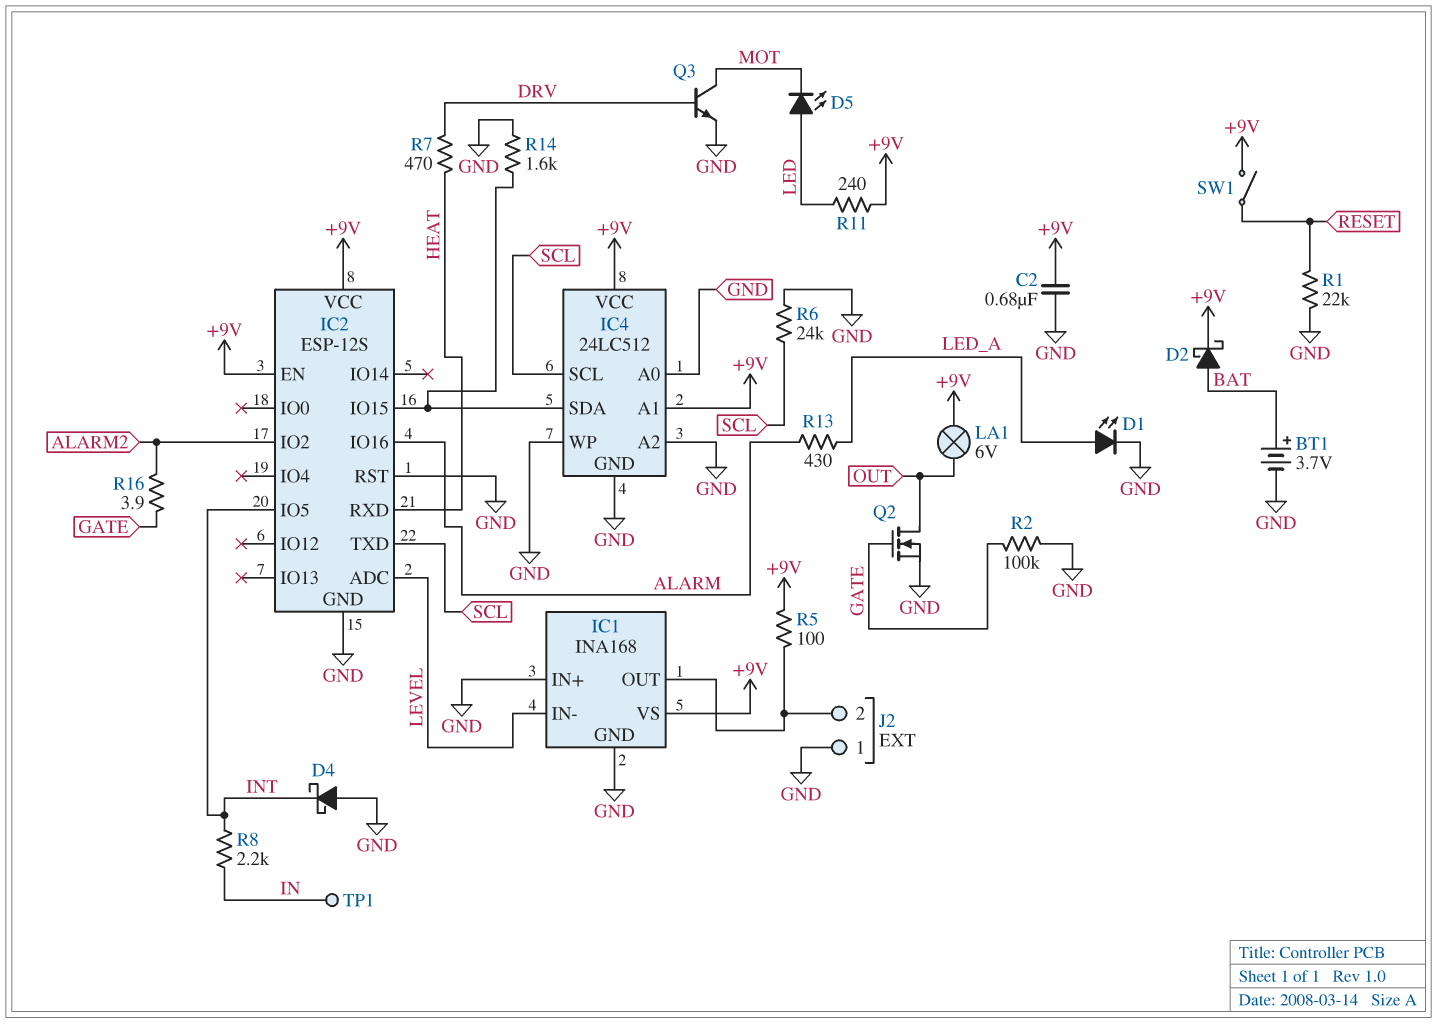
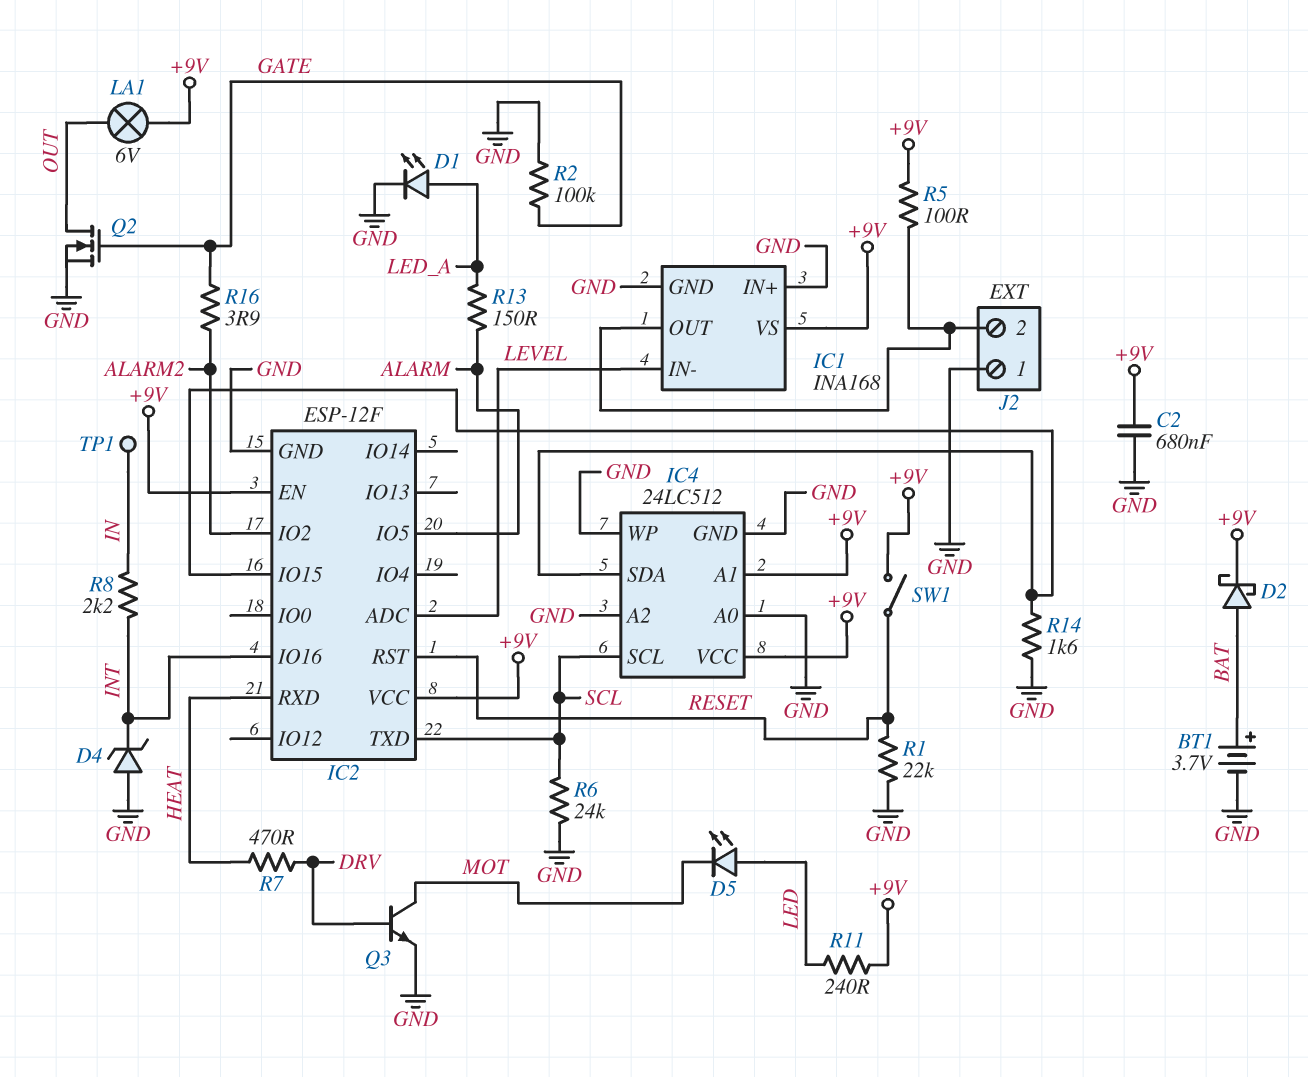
D4: schottky (A GND, K INT) -> zener (A GND, K INT)
IC2: ESP-12S -> ESP-12F
IC2 pin IO5: INT -> ALARM
IC2 pin IO16: ALARM -> INT
IC2 pin RST: GND -> RESET
R13: 430 (ALARM, LED_A) -> 150 (ALARM, LED_A)

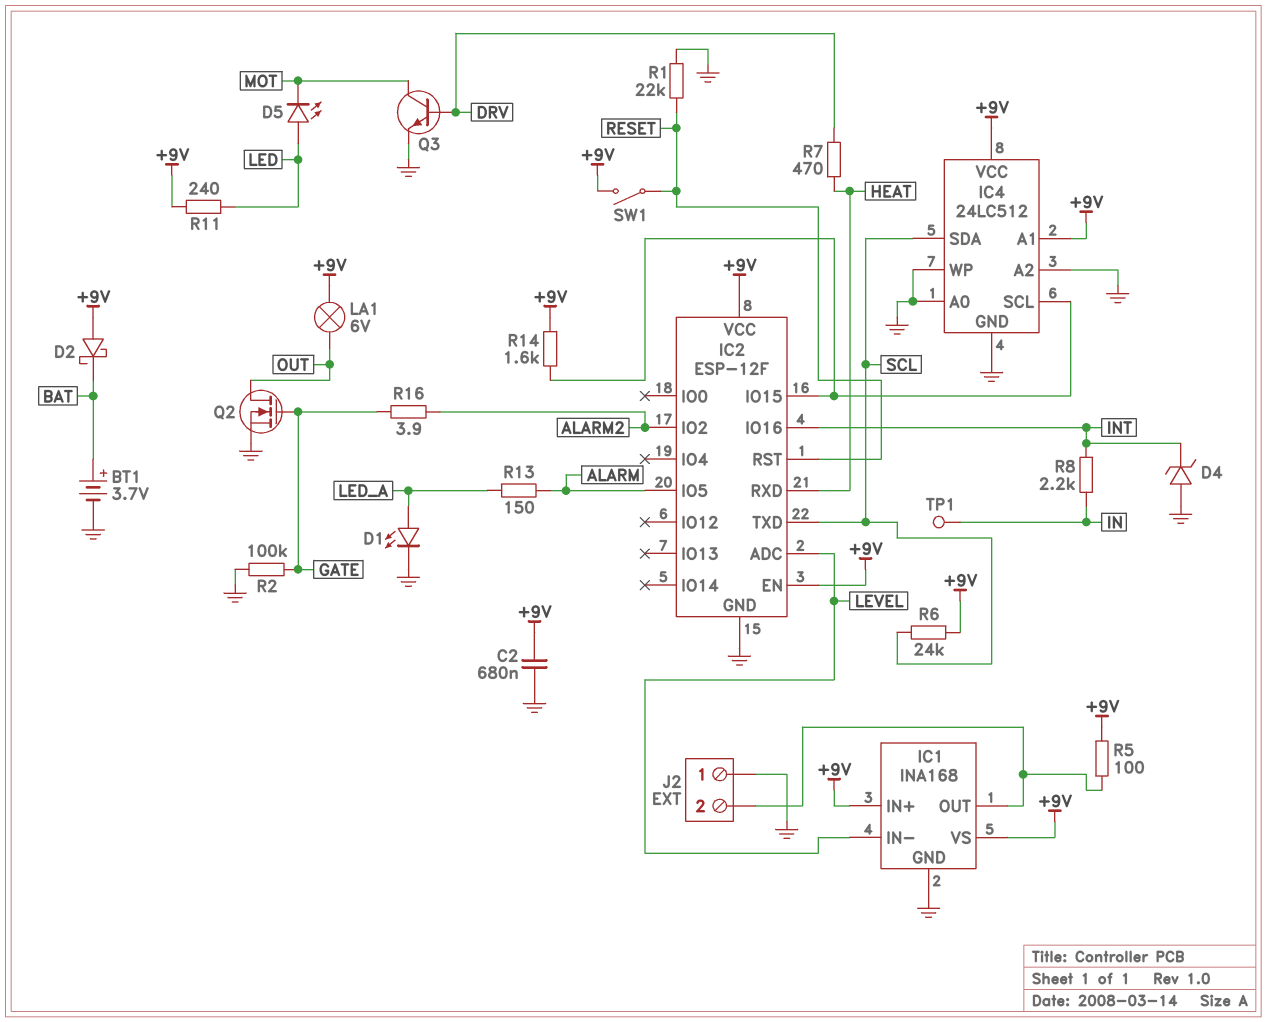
D2: schottky (A BAT, K +9V) -> schottky (A +9V, K BAT)
IC1 pin IN+: GND -> +9V
IC4 pin SCL: SCL -> IC2/IO15
IC4 pin SDA: IC2/IO15 -> SCL
R6: 24k (GND, SCL) -> 24k (+9V, SCL)
R14: 1.6k (GND, IC2/IO15) -> 1.6k (+9V, IC2/IO15)

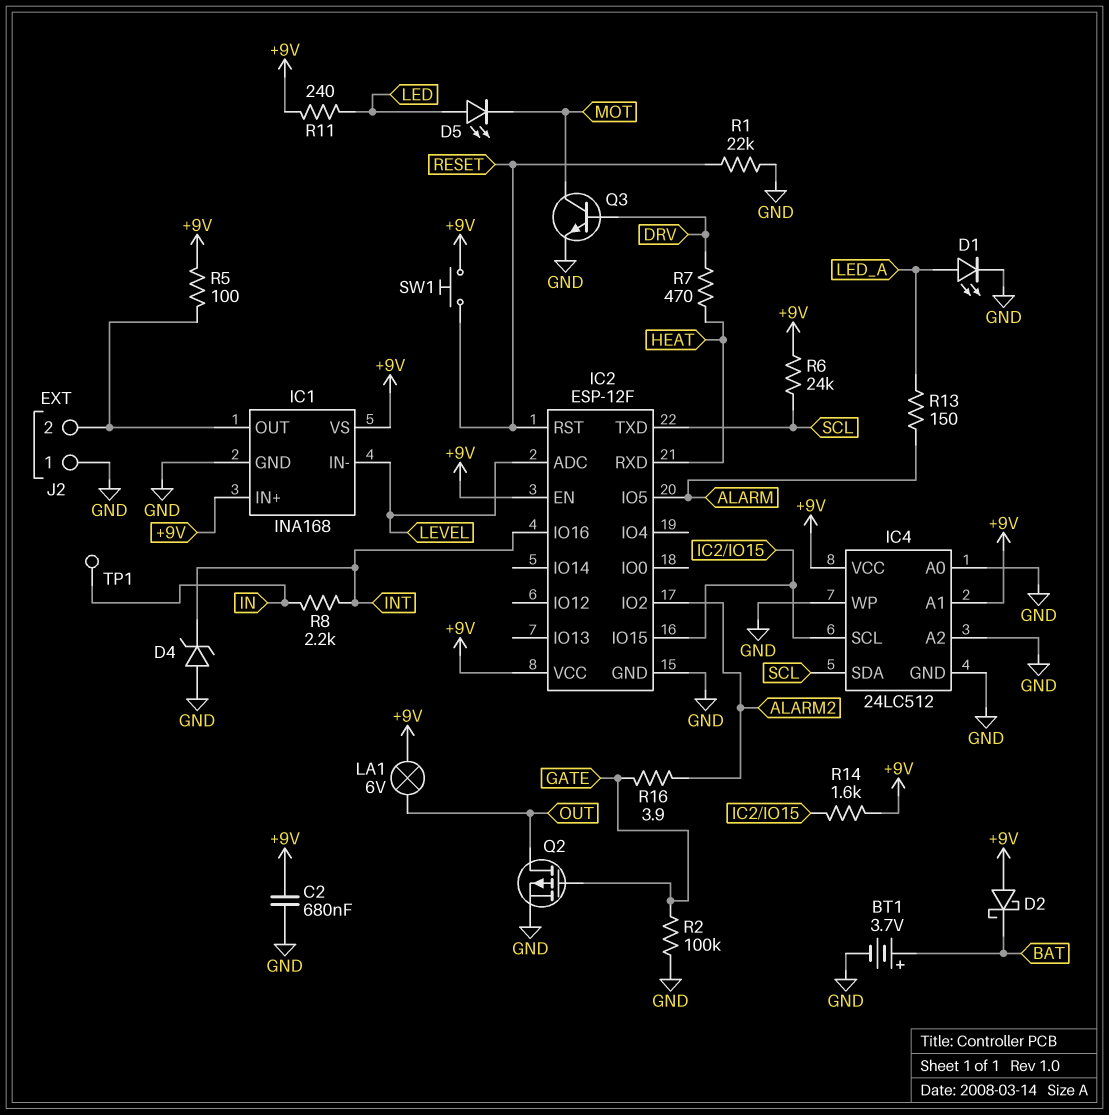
Q2: NMOS (G GATE, D OUT, S GND) -> PMOS (G GATE, D OUT, S GND)
SW1: switch (+9V, RESET) -> button (+9V, RESET)

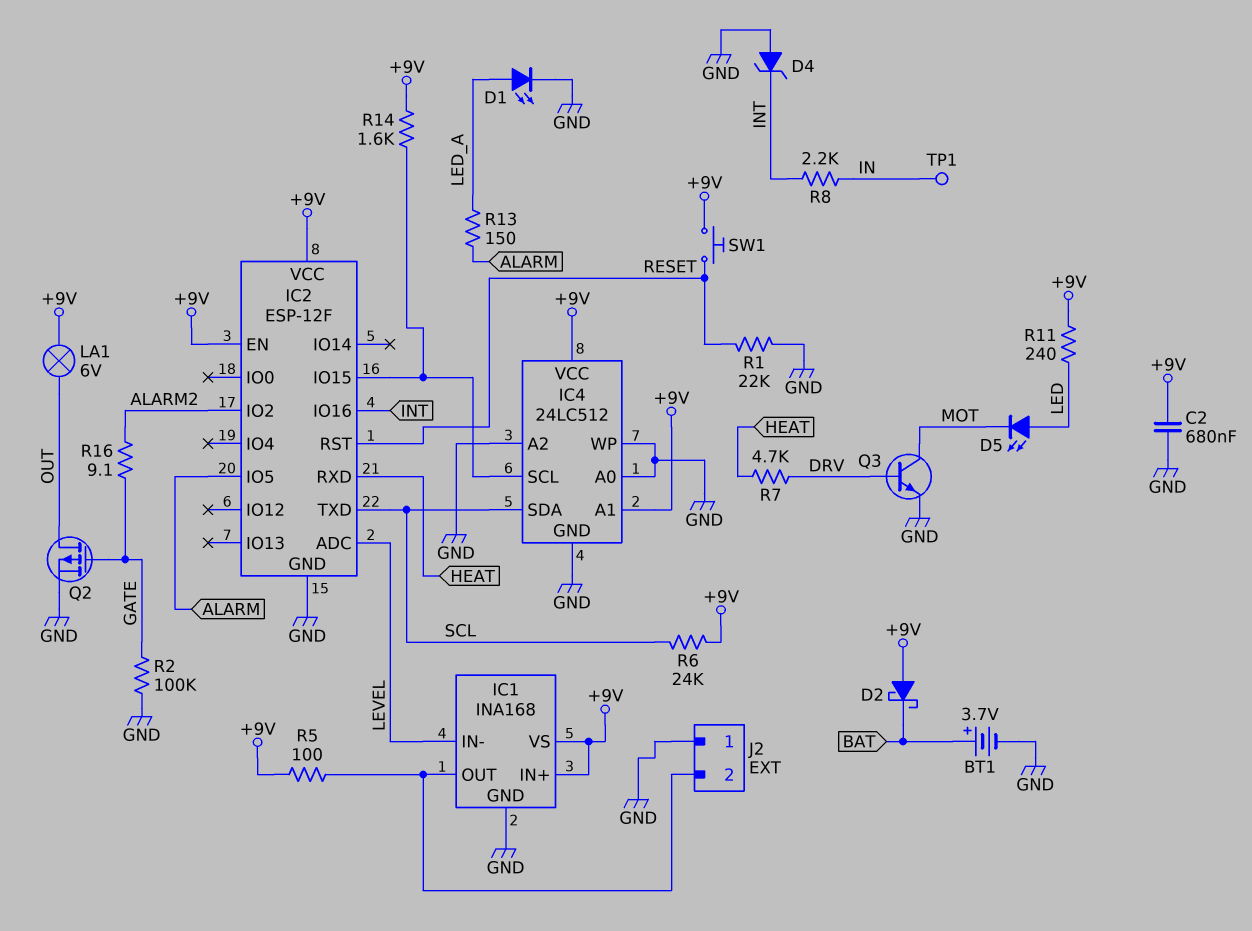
R7: 470 (DRV, HEAT) -> 4.7k (DRV, HEAT)
R16: 3.9 (ALARM2, GATE) -> 9.1 (ALARM2, GATE)

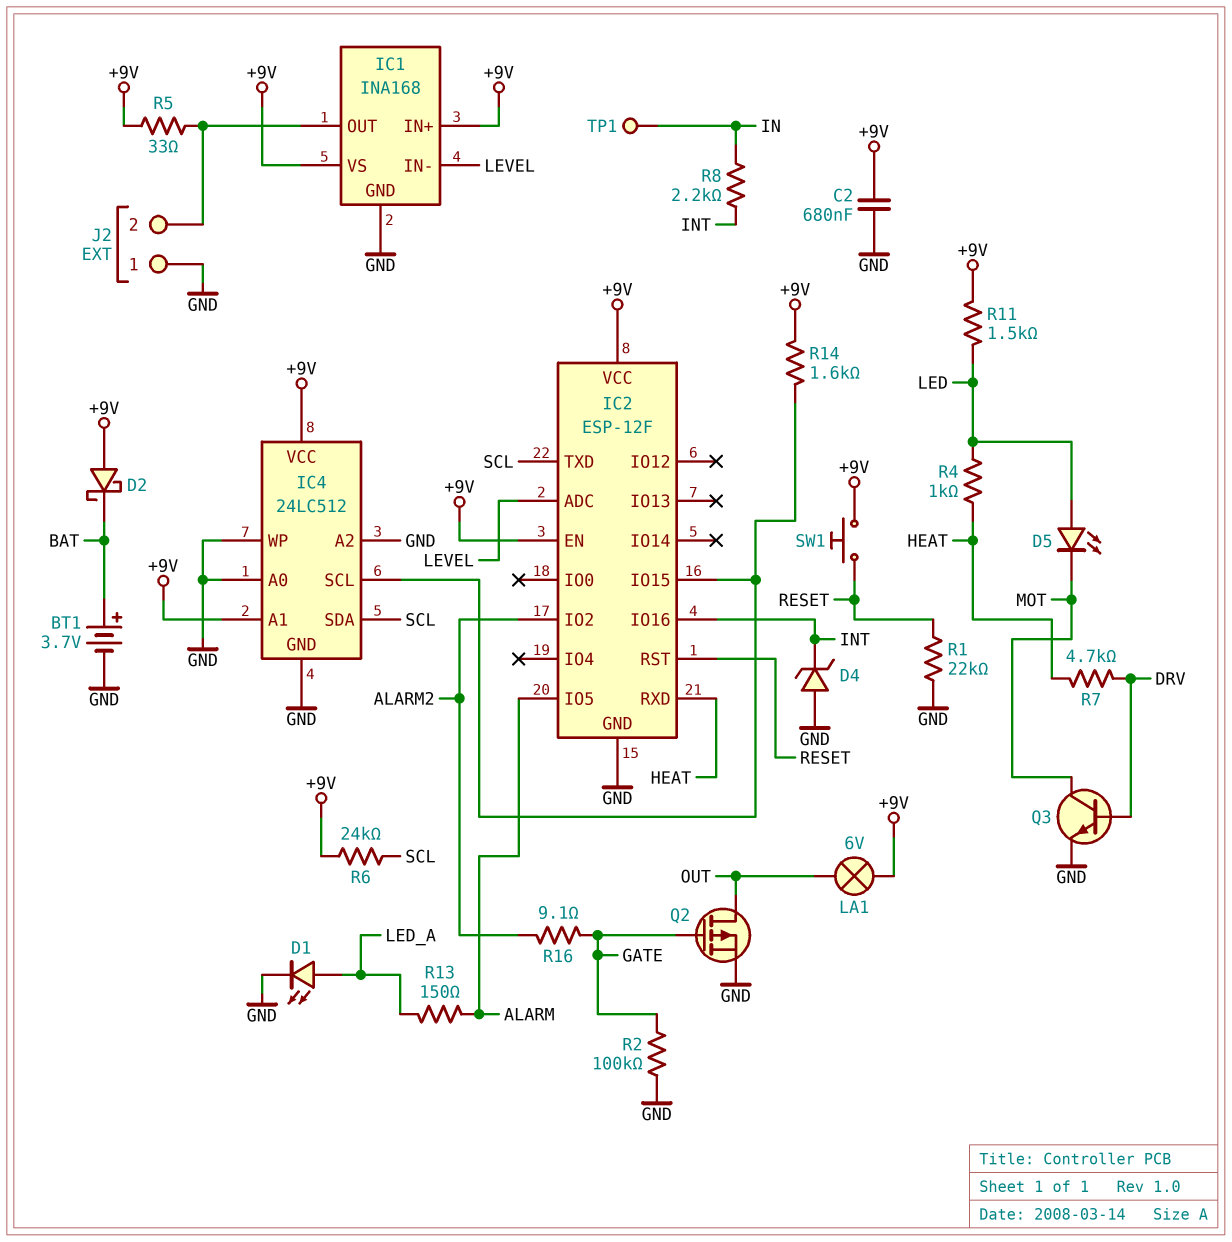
R4: none -> 1k (HEAT, LED)
R5: 100 (+9V, IC1/OUT) -> 33 (+9V, IC1/OUT)
R11: 240 (+9V, LED) -> 1.5k (+9V, LED)

